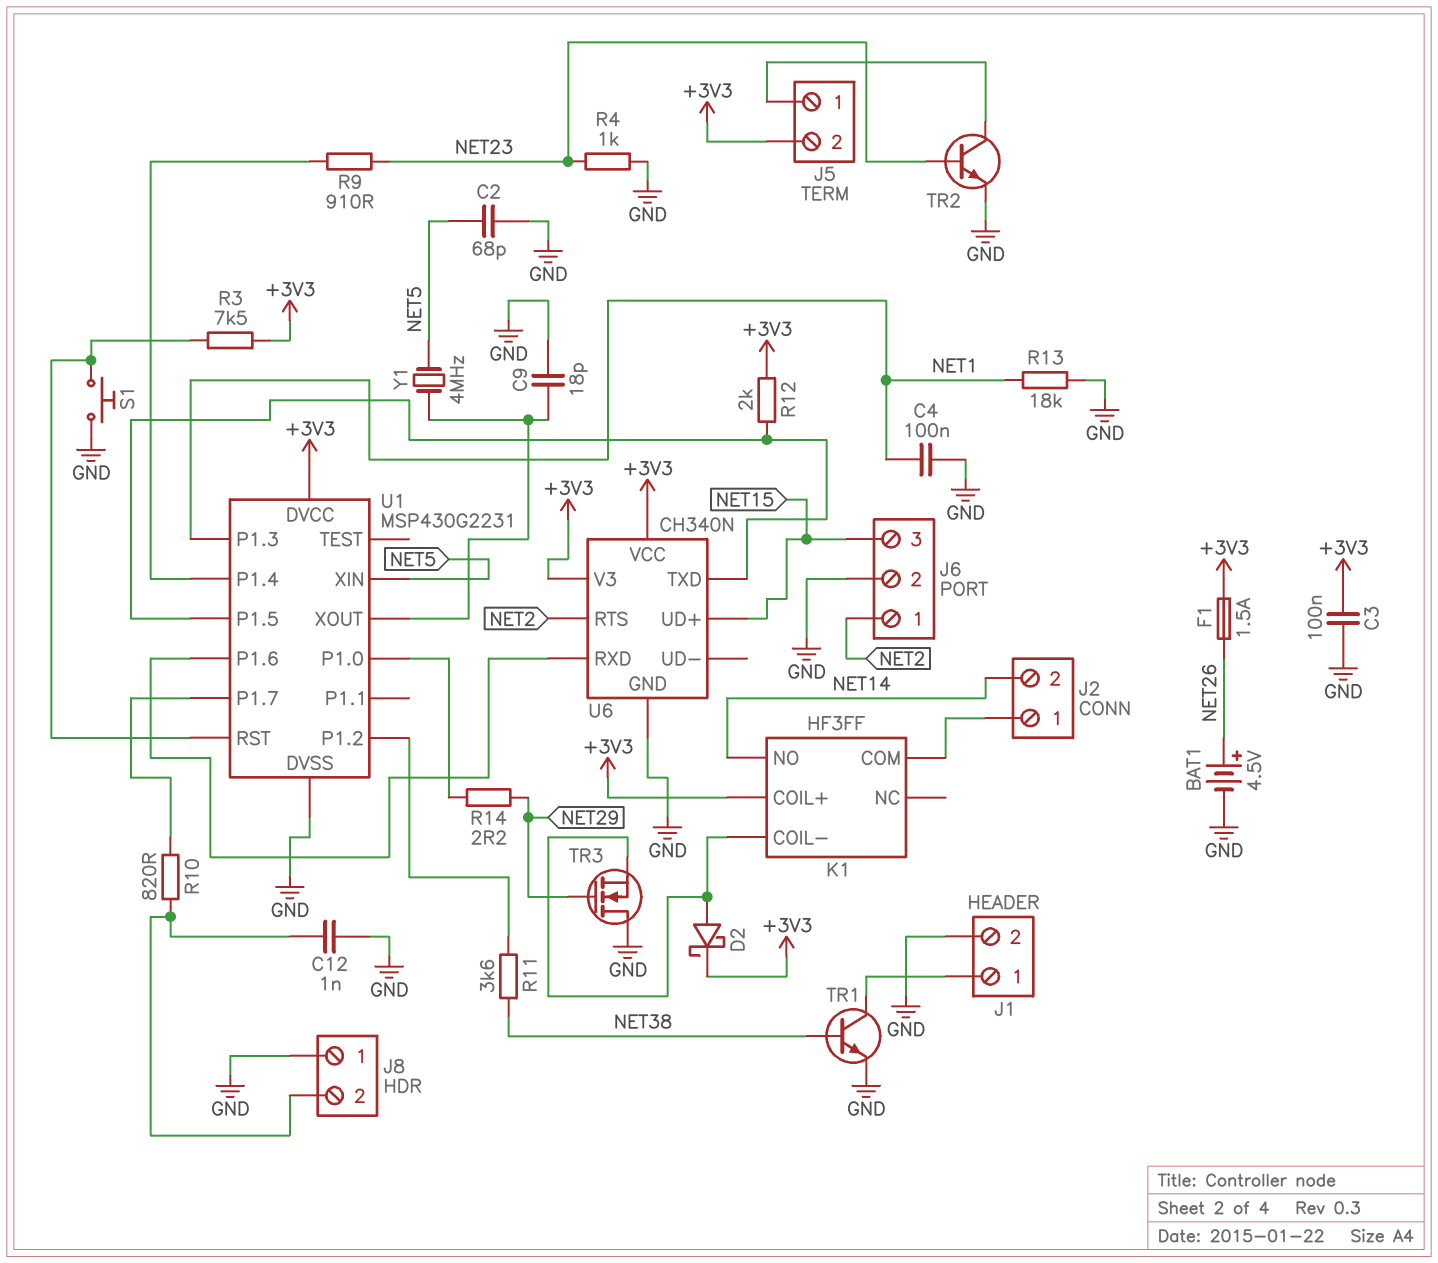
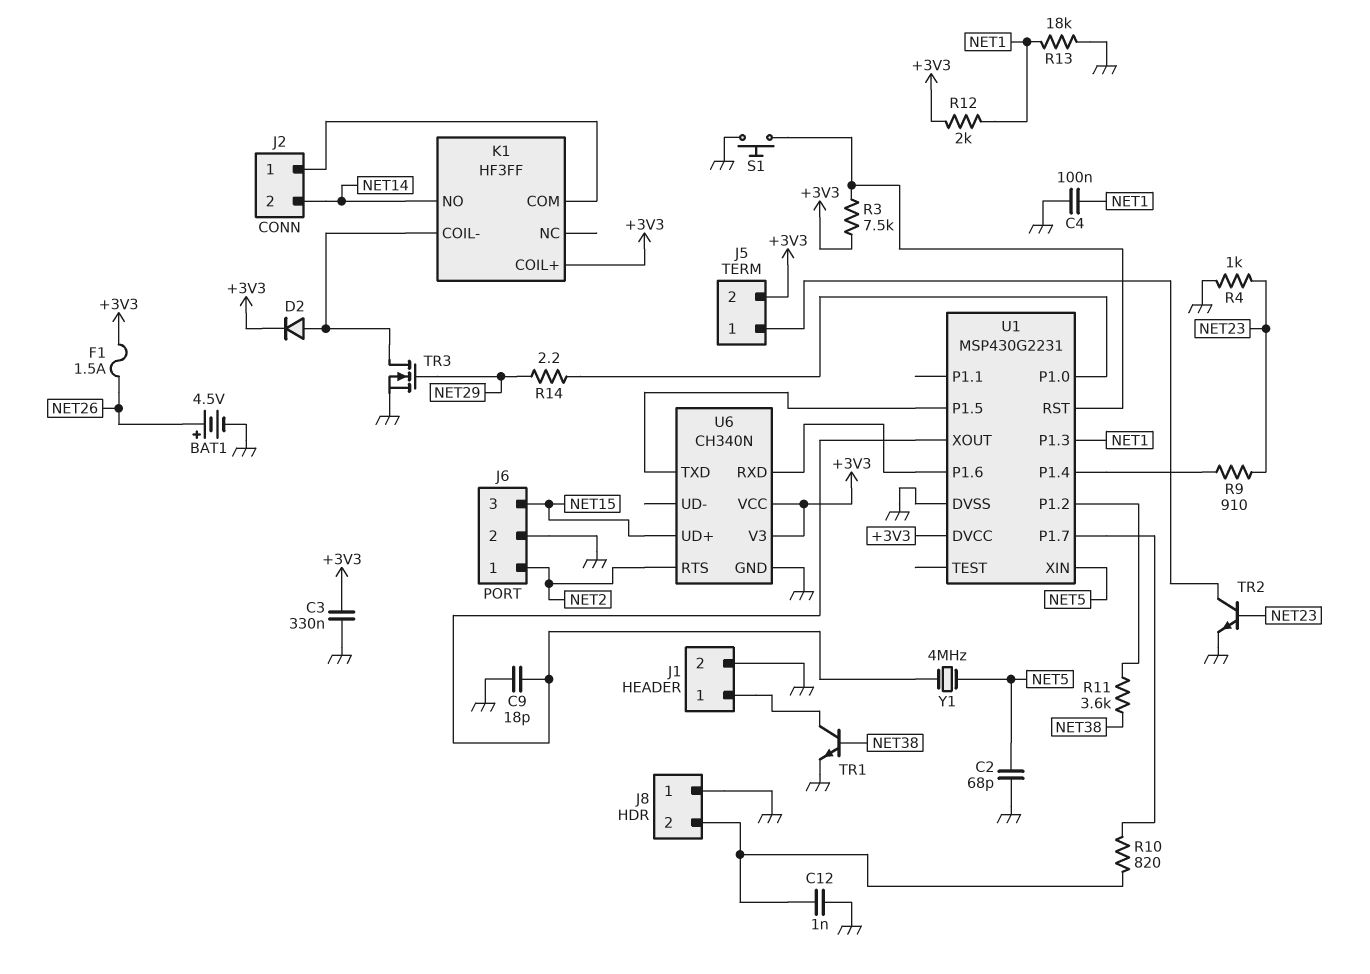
C3: 100nF (+3V3, GND) -> 330nF (+3V3, GND)
D2: schottky (A K1/COIL-, K +3V3) -> diode (A K1/COIL-, K +3V3)
R12: 2k (+3V3, U1/P1.5) -> 2k (+3V3, NET1)
TR3: NMOS (G NET29, D GND, S K1/COIL-) -> NMOS (G NET29, D K1/COIL-, S GND)

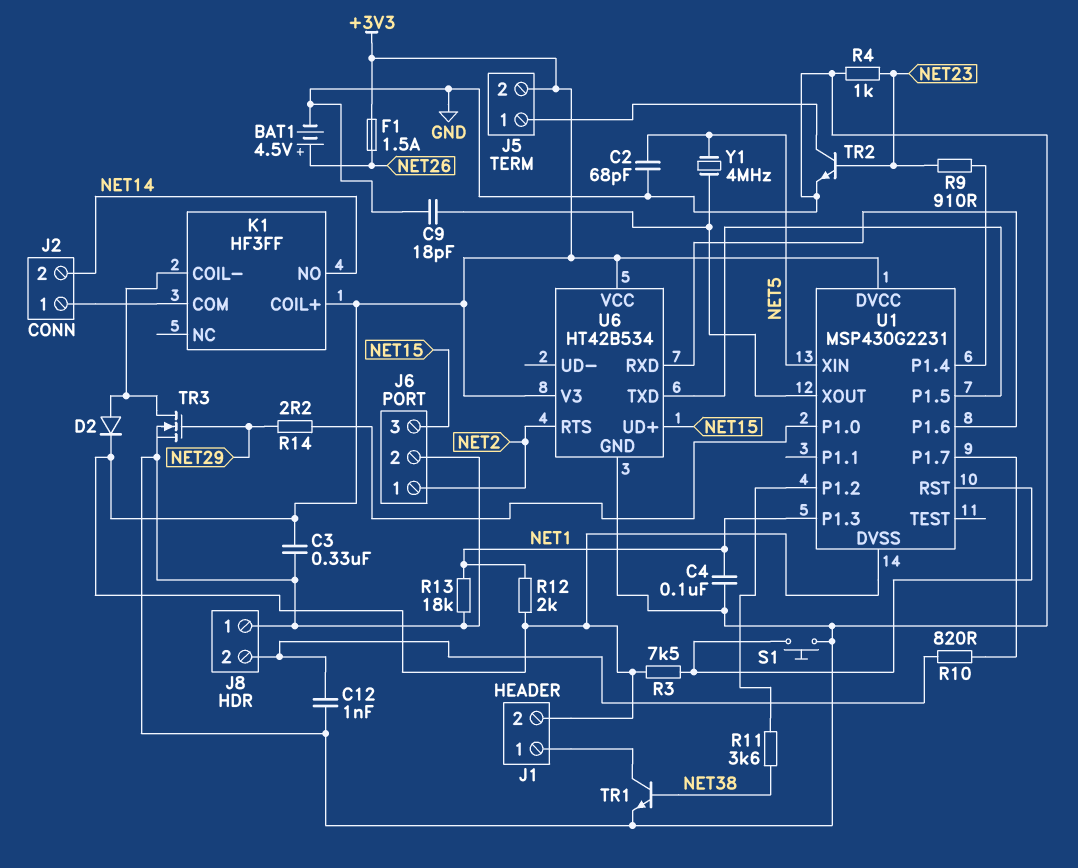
J1 pin 2: GND -> +3V3
U1 pin DVSS: GND -> +3V3
U6: CH340N -> HT42B534

